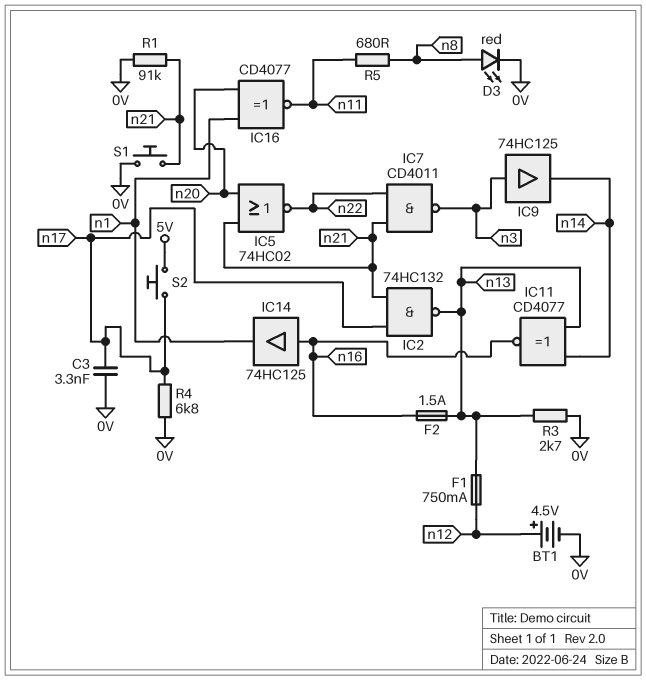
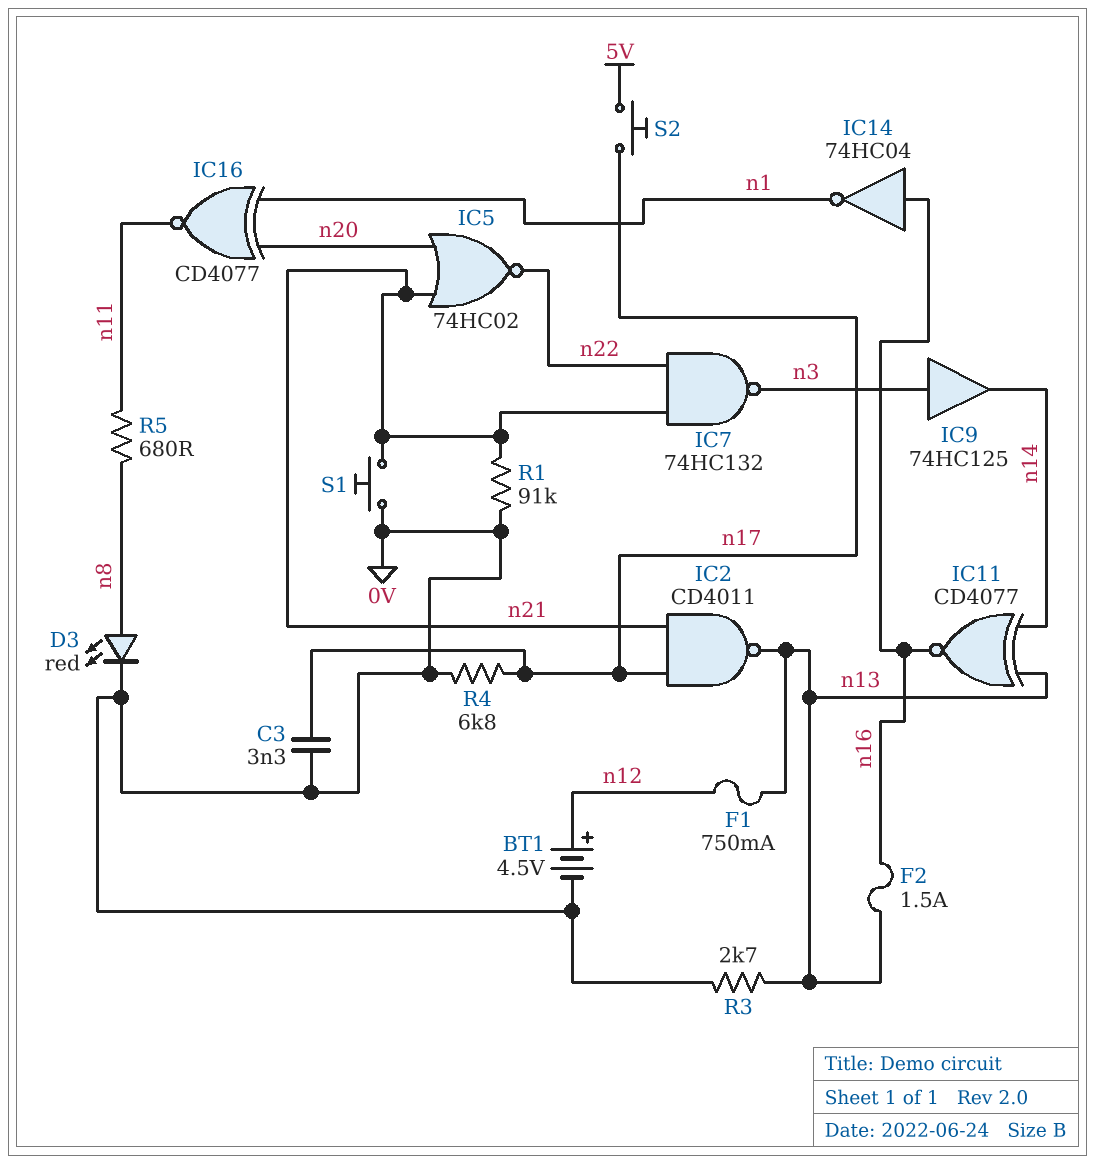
IC2: NAND 74HC132 (in n17, in n21, out n13) -> NAND CD4011 (in n17, in n21, out n13)
IC7: NAND CD4011 (in n21, in n22, out n3) -> NAND 74HC132 (in n21, in n22, out n3)
IC14: buffer 74HC125 (in n16, out n1) -> NOT 74HC04 (in n16, out n1)

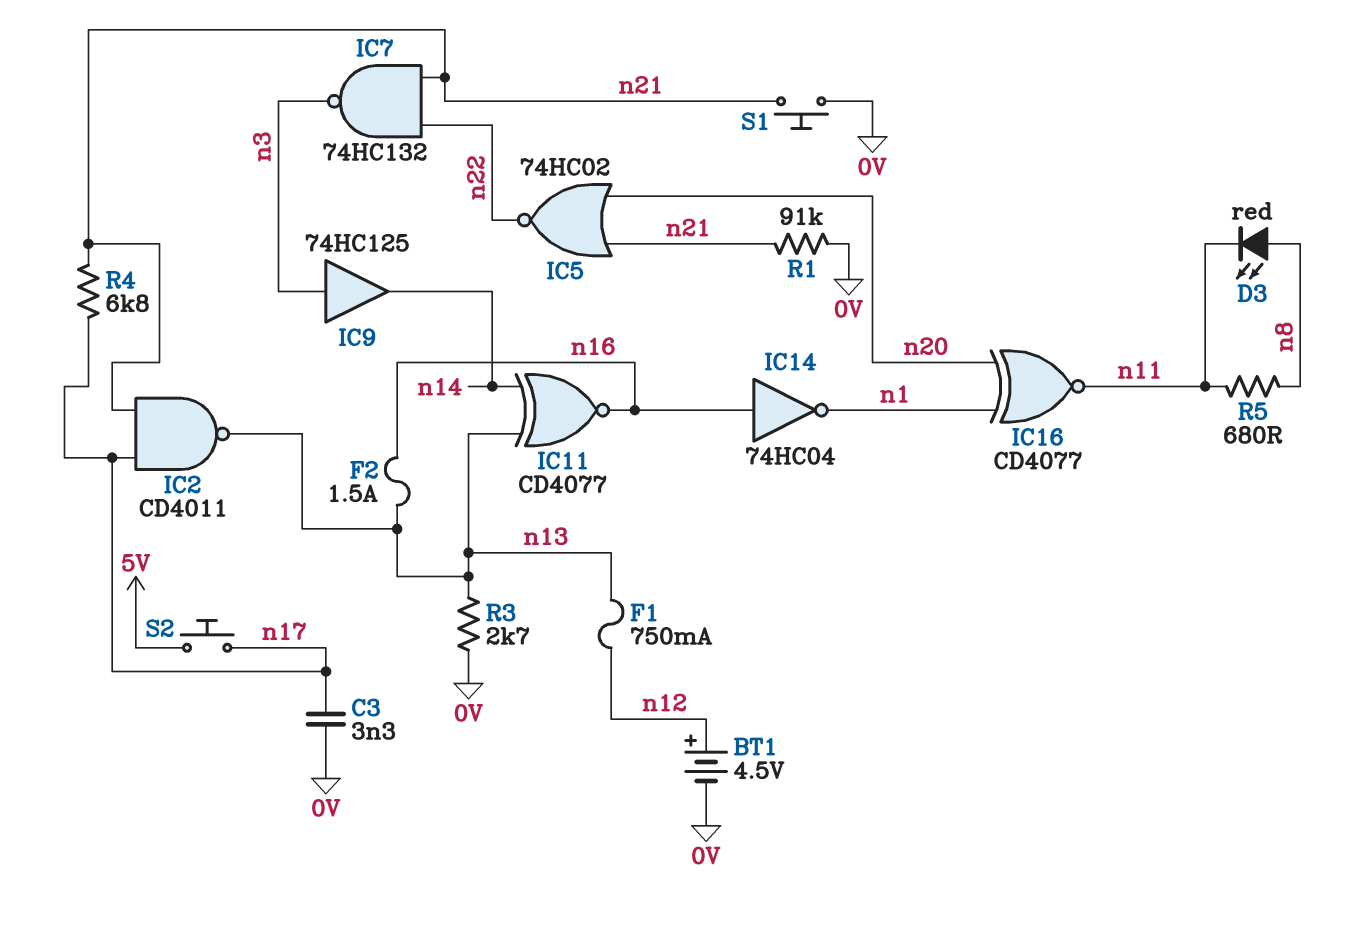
D3: LED red (A n8, K 0V) -> LED red (A n8, K n11)
R4: 6.8k (0V, n17) -> 6.8k (n17, n21)

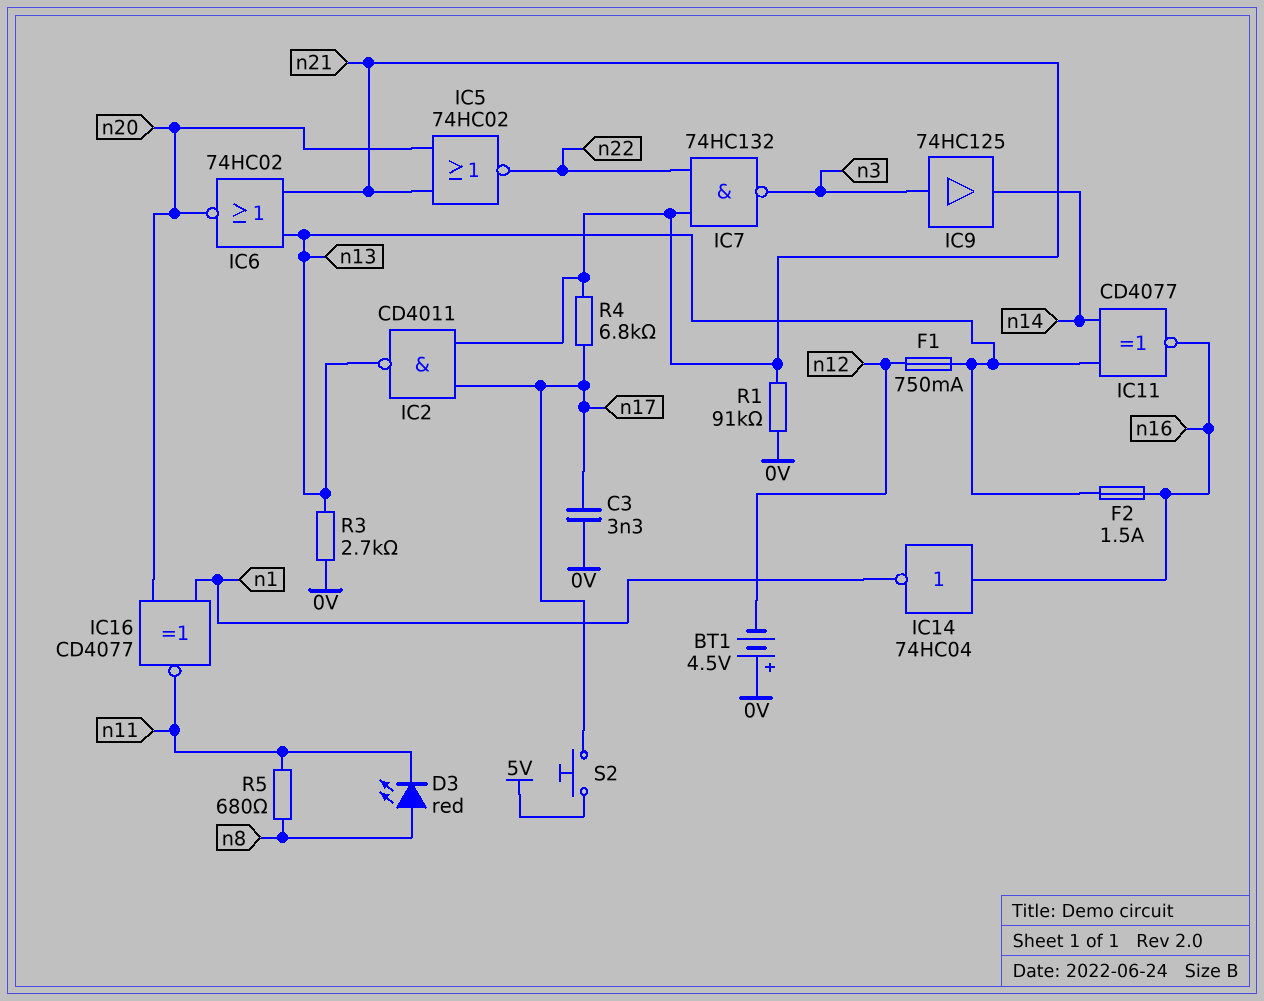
BT1: 4.5V (plus n12, minus 0V) -> 4.5V (plus 0V, minus n12)
IC6: none -> NOR 74HC02 (in n13, in n21, out n20)
S1: button (0V, n21) -> none

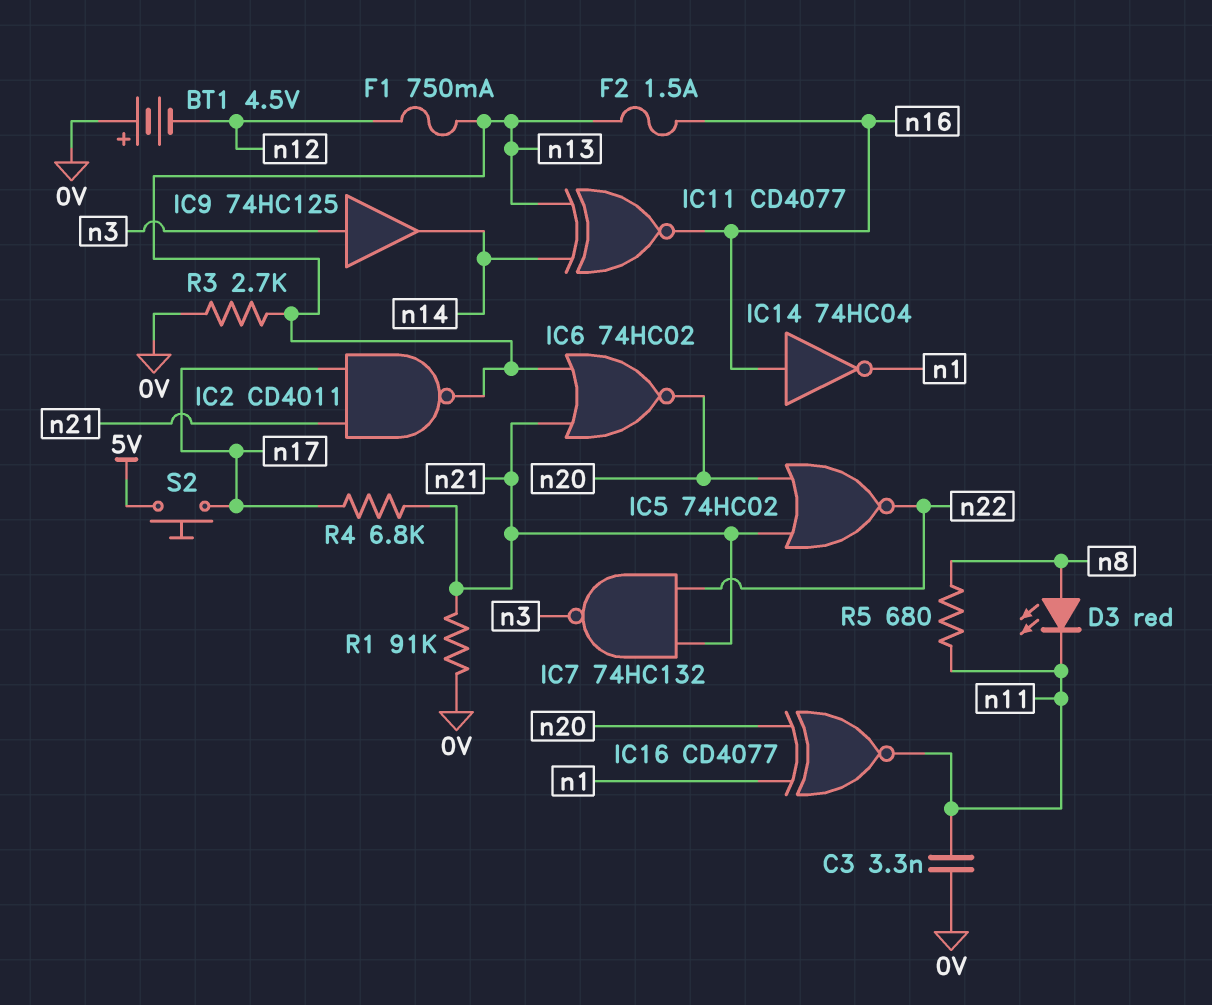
C3: 3.3nF (0V, n17) -> 3.3nF (0V, n11)

